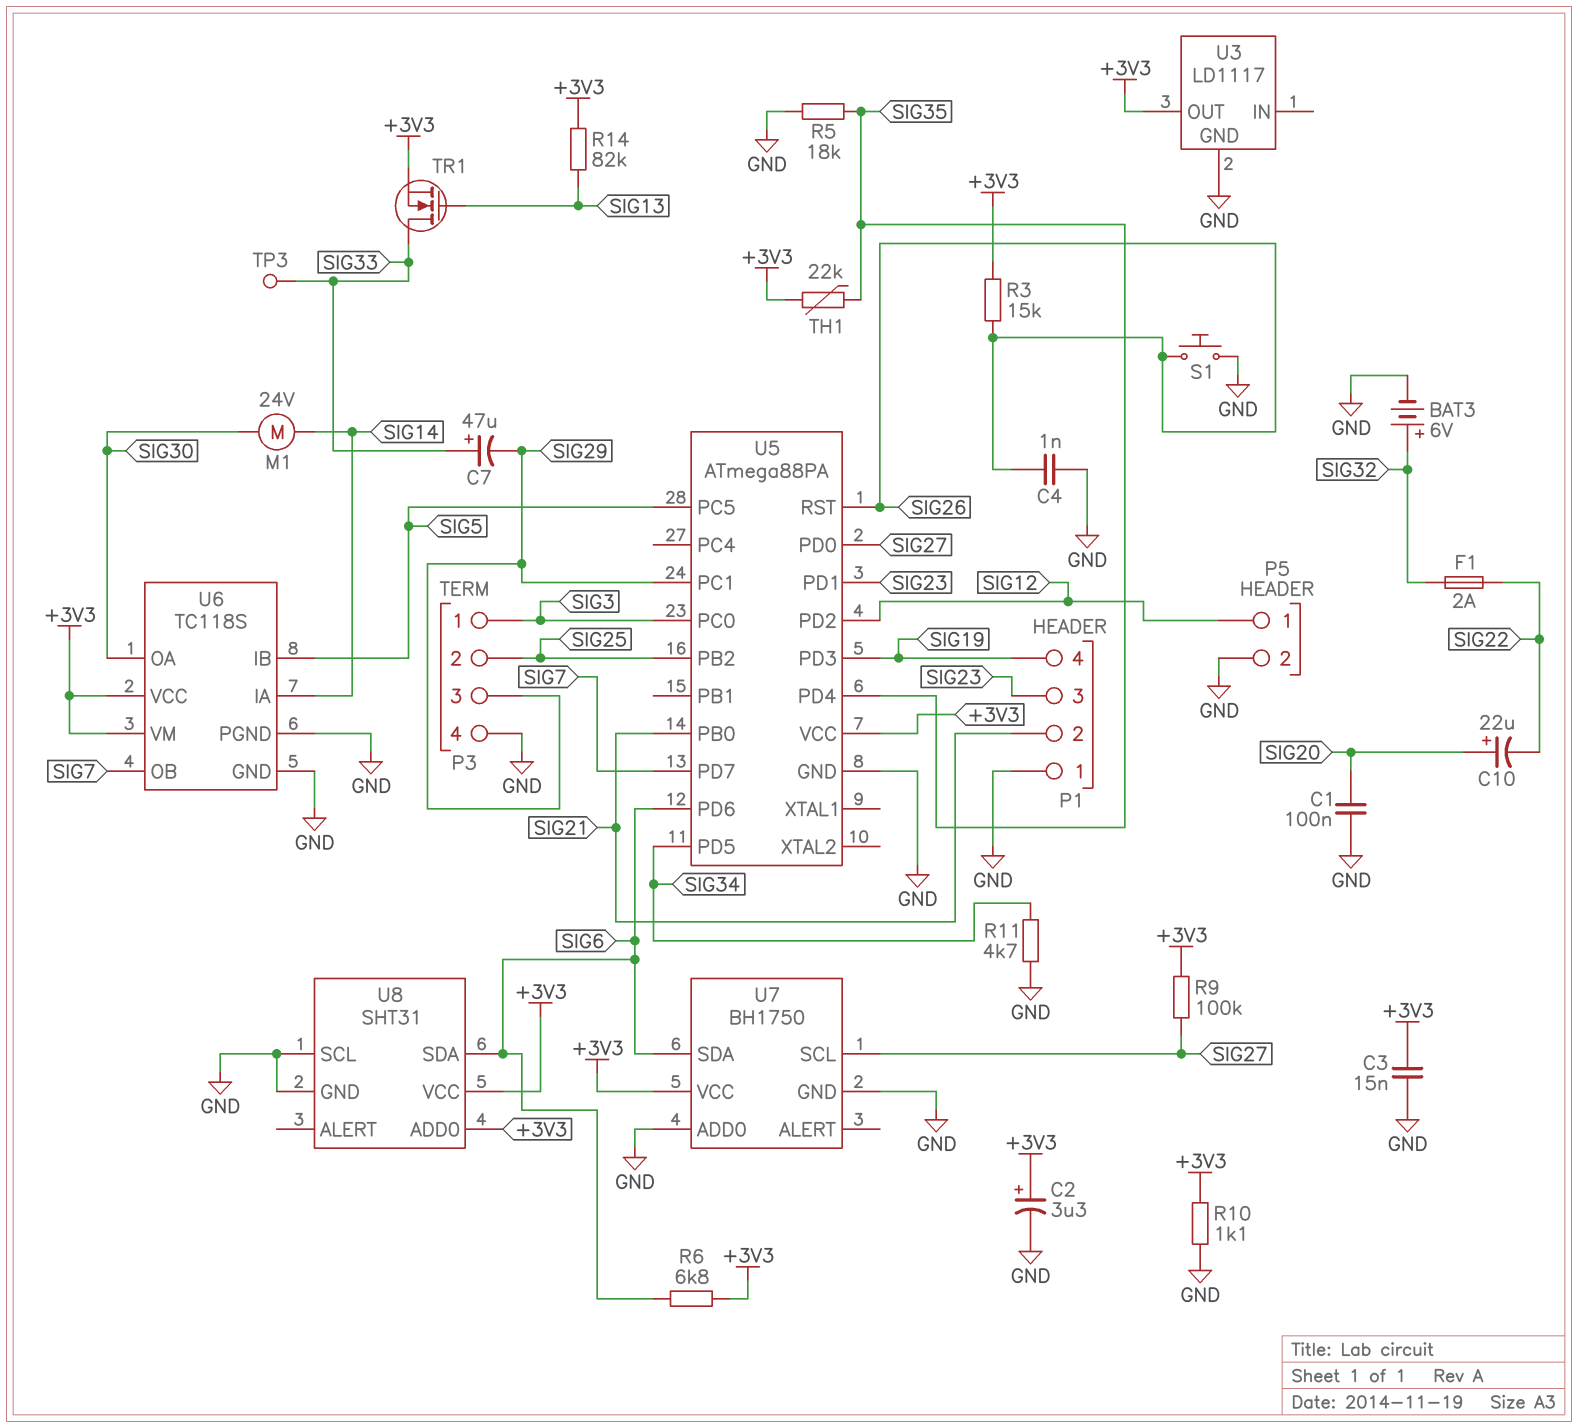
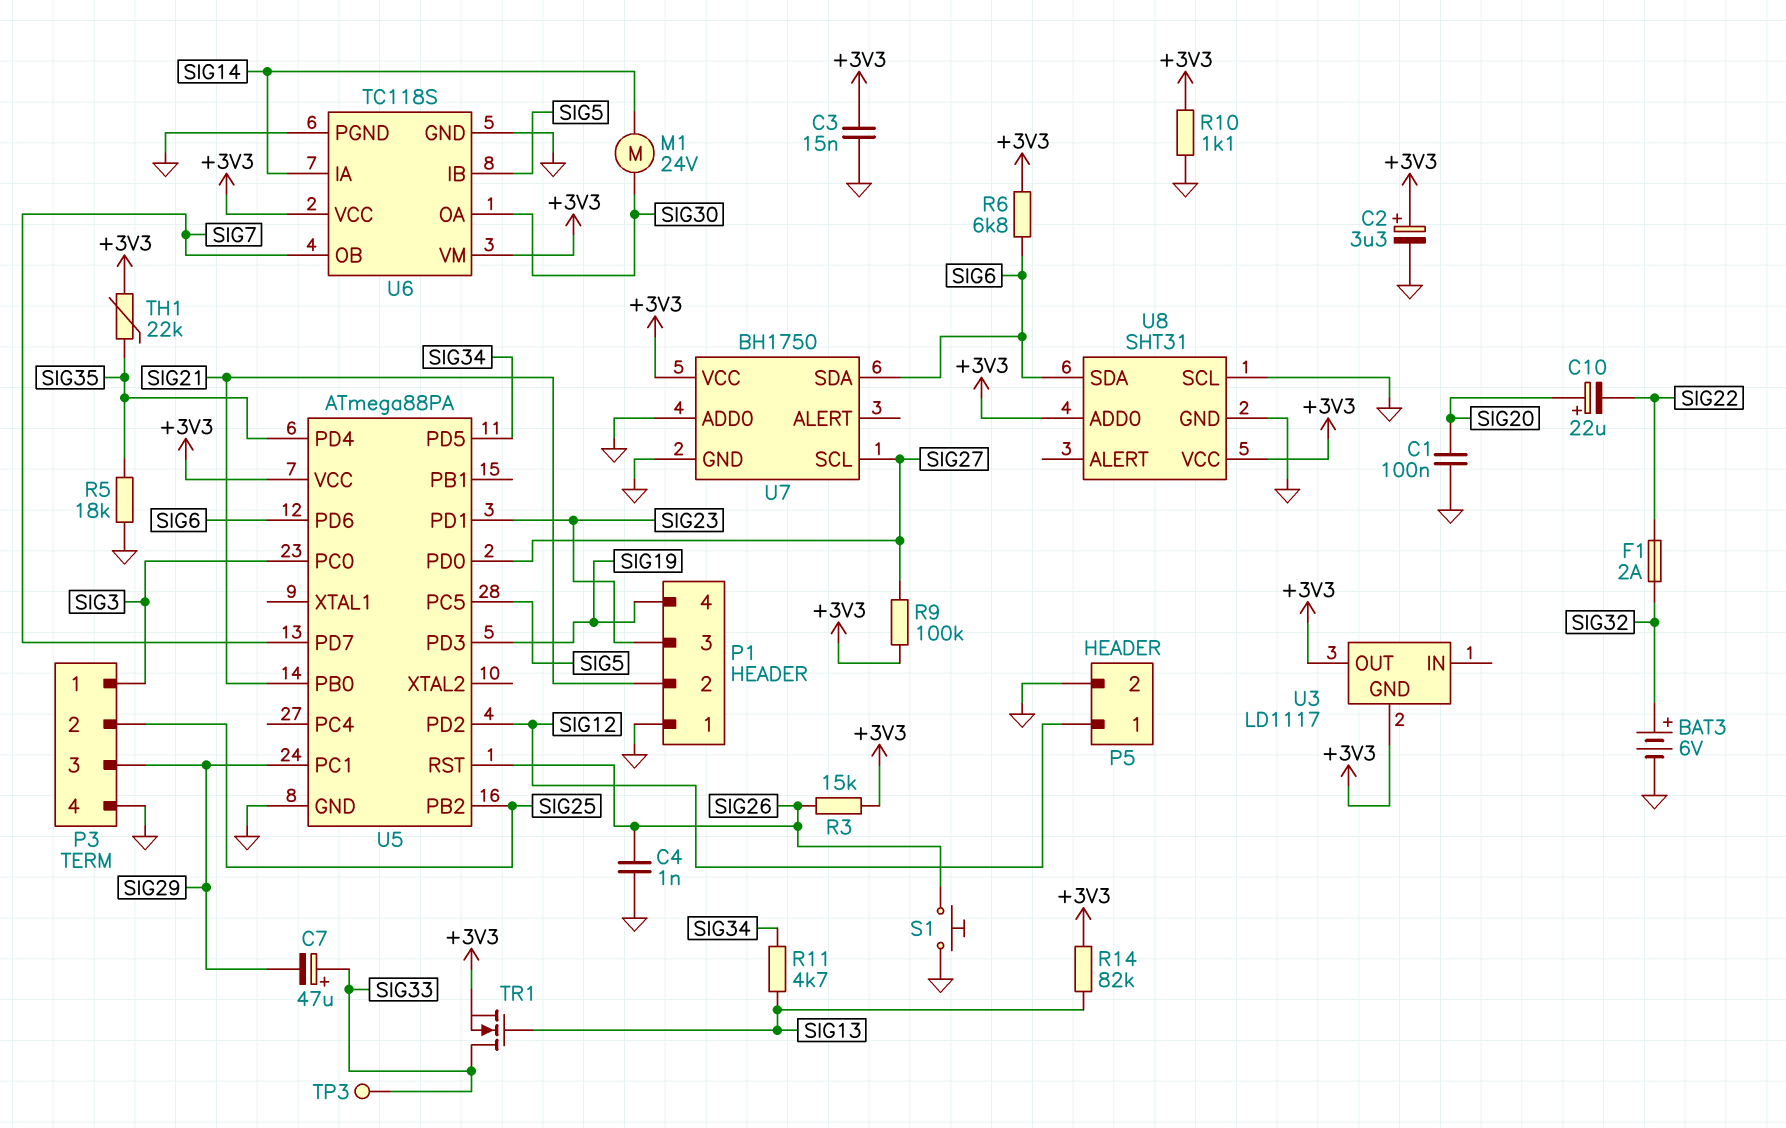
R11: 4.7k (GND, SIG34) -> 4.7k (SIG13, SIG34)
U3 pin GND: GND -> +3V3

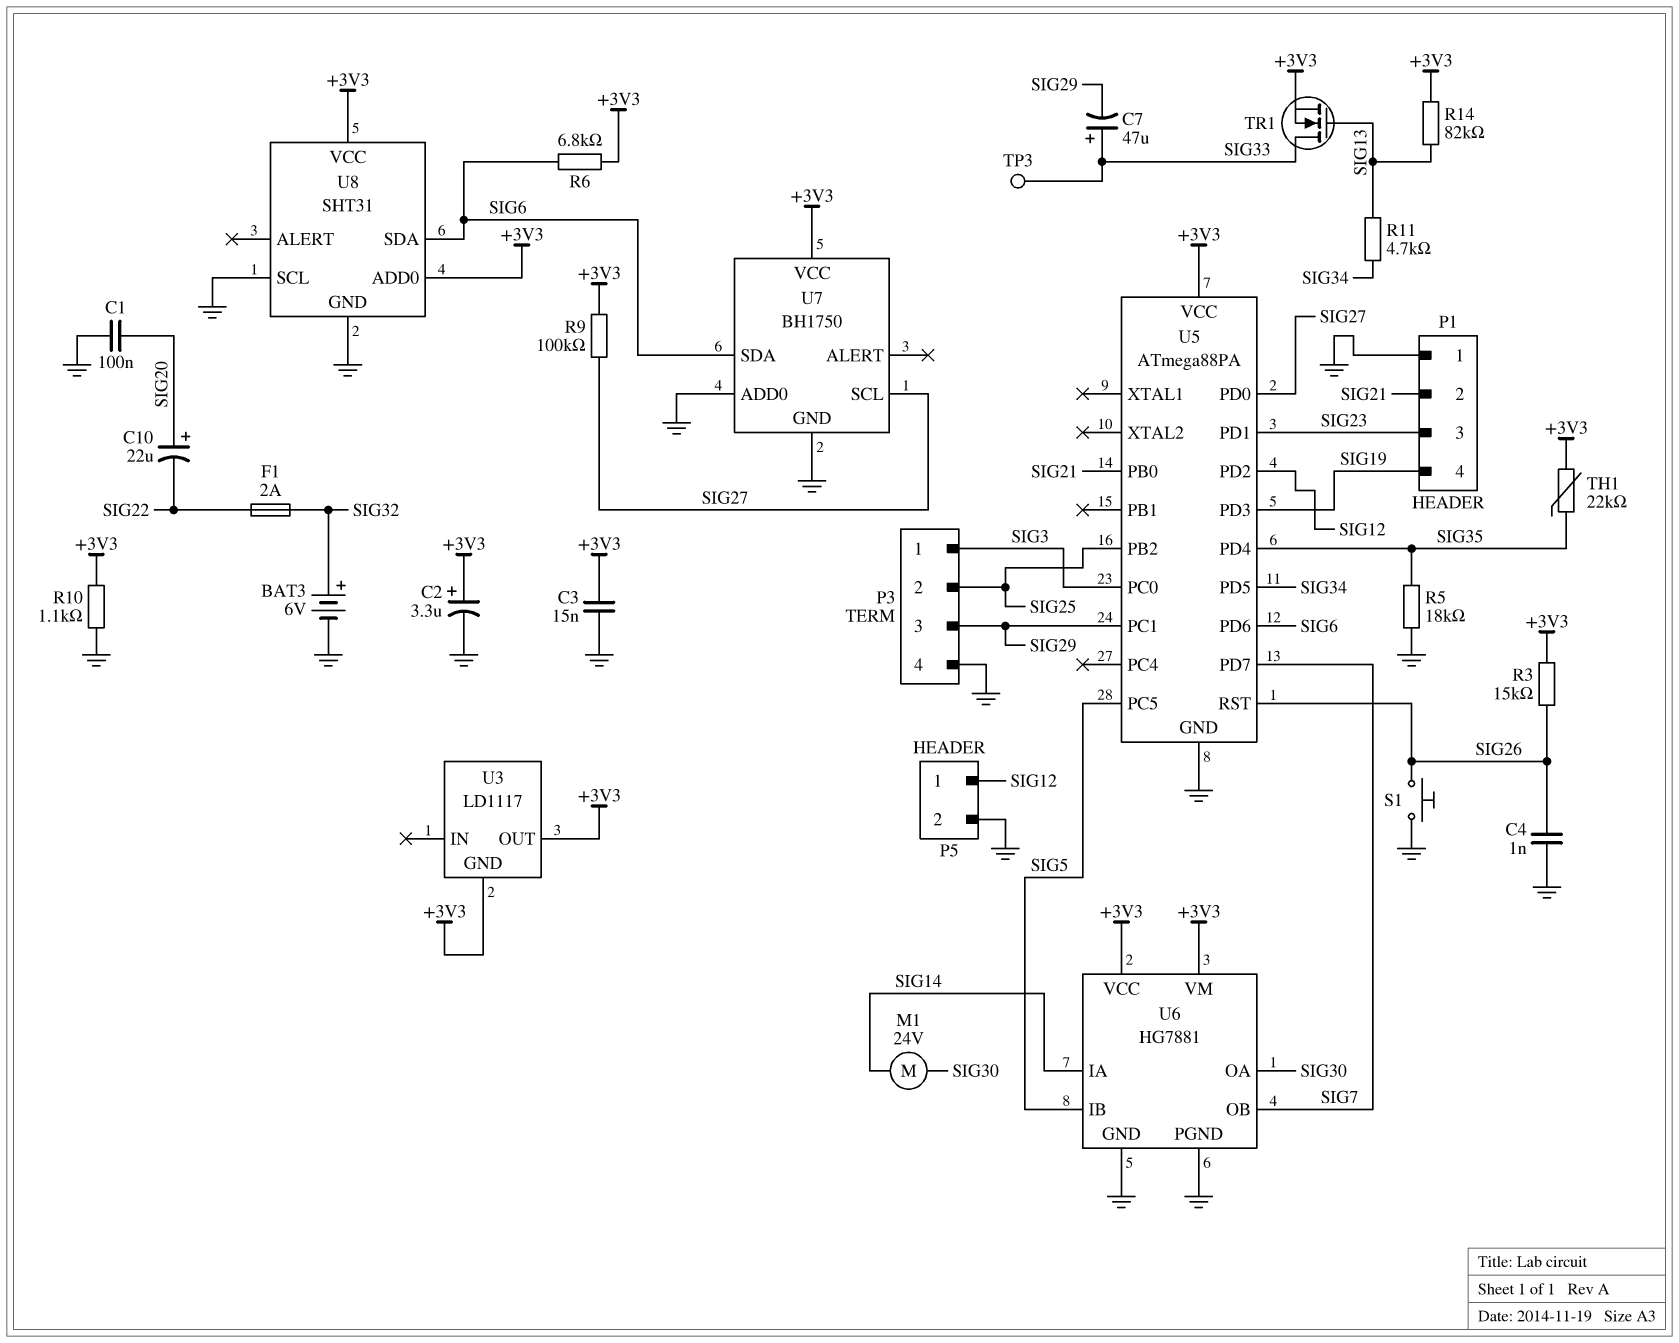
U6: TC118S -> HG7881

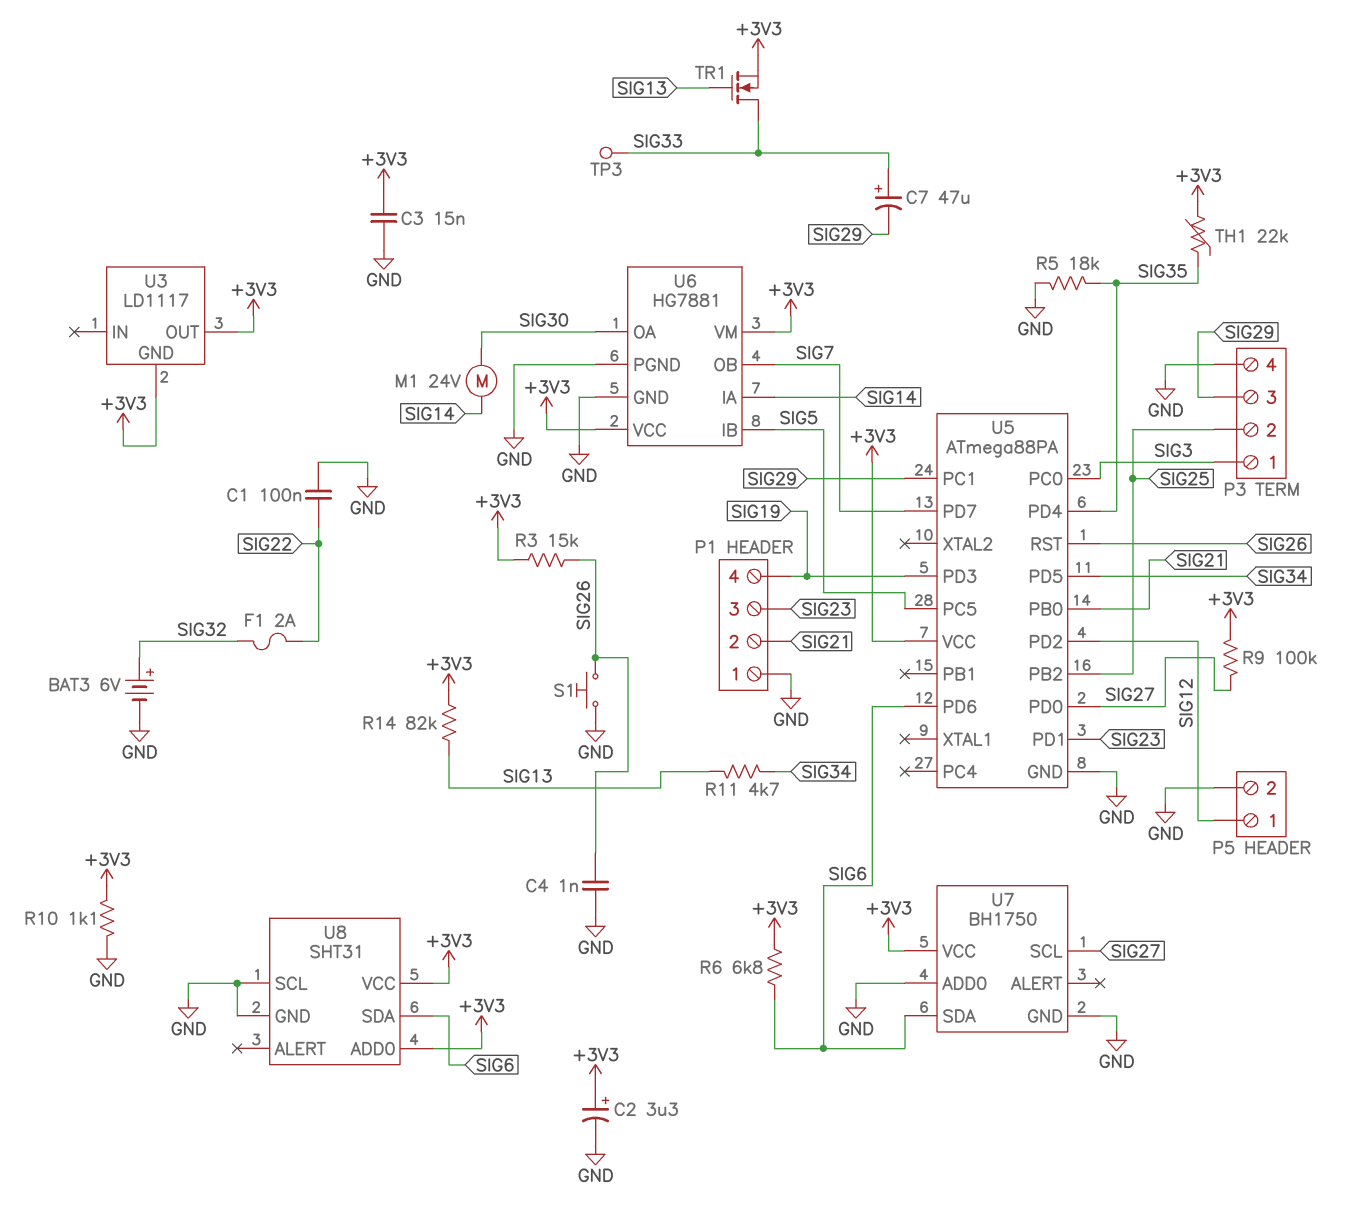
C1: 100nF (GND, SIG20) -> 100nF (GND, SIG22)
C10: 22uF (plus SIG20, minus SIG22) -> none

